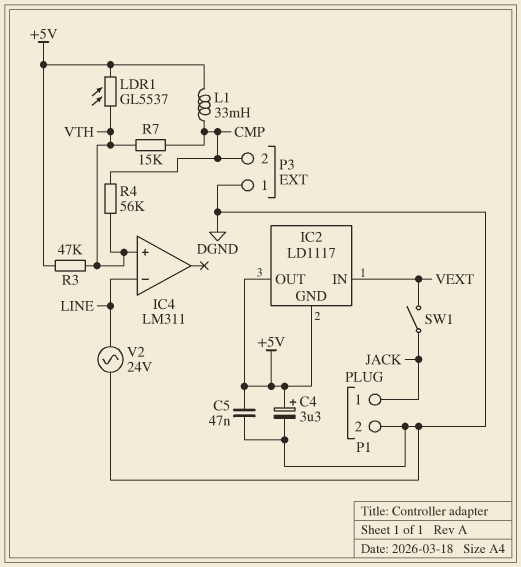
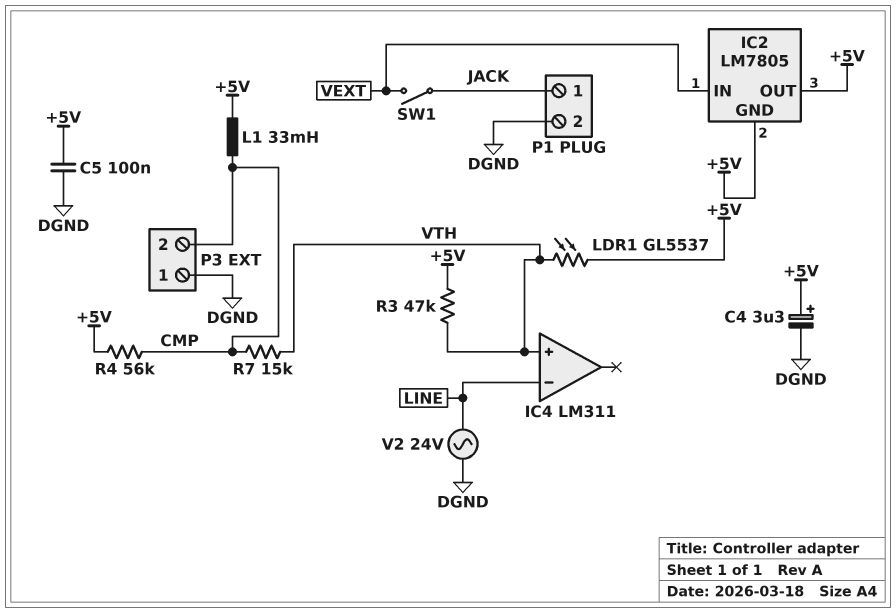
C5: 47nF (+5V, DGND) -> 100nF (+5V, DGND)
IC2: LD1117 -> LM7805
R4: 56k (CMP, VTH) -> 56k (+5V, CMP)

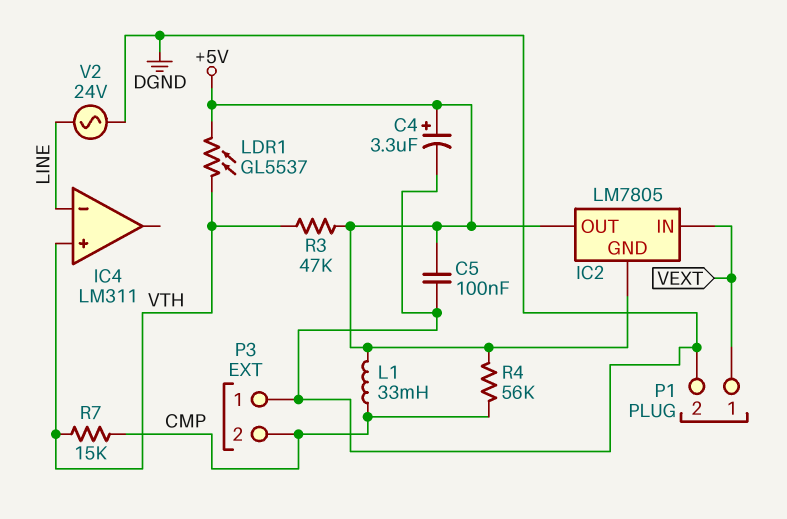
P1 pin 1: JACK -> VEXT
SW1: switch (JACK, VEXT) -> none

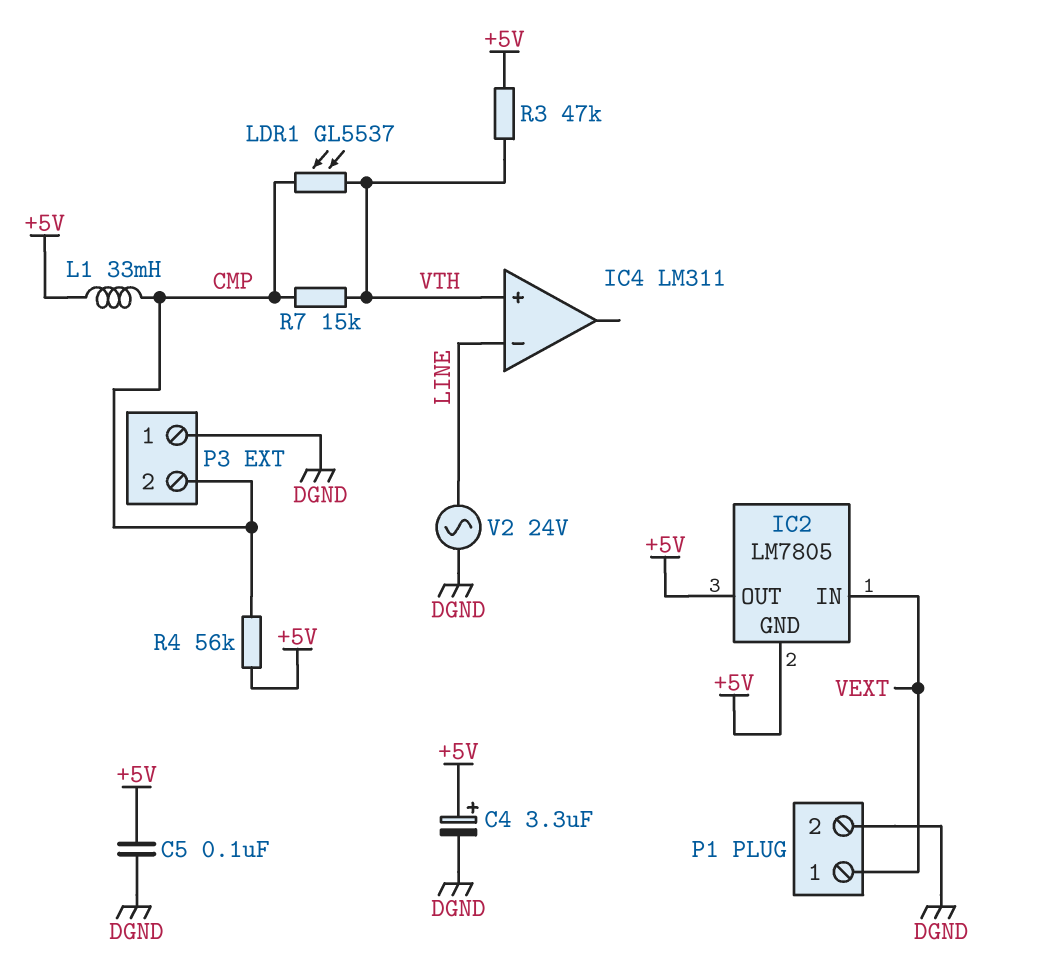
LDR1: GL5537 (+5V, VTH) -> GL5537 (CMP, VTH)

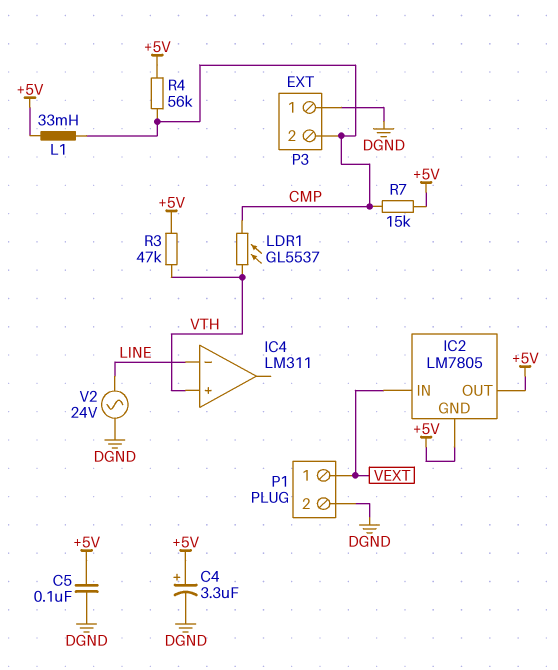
R7: 15k (CMP, VTH) -> 15k (+5V, CMP)

